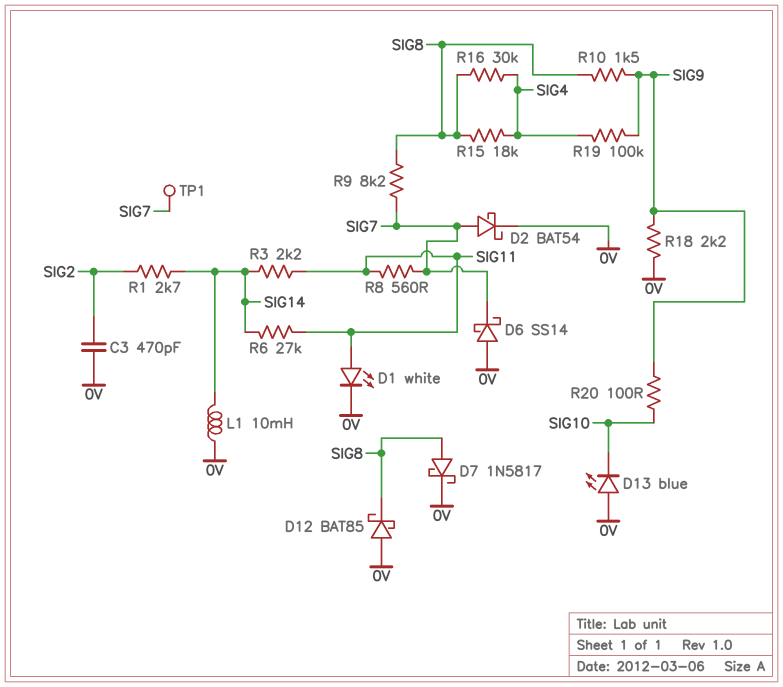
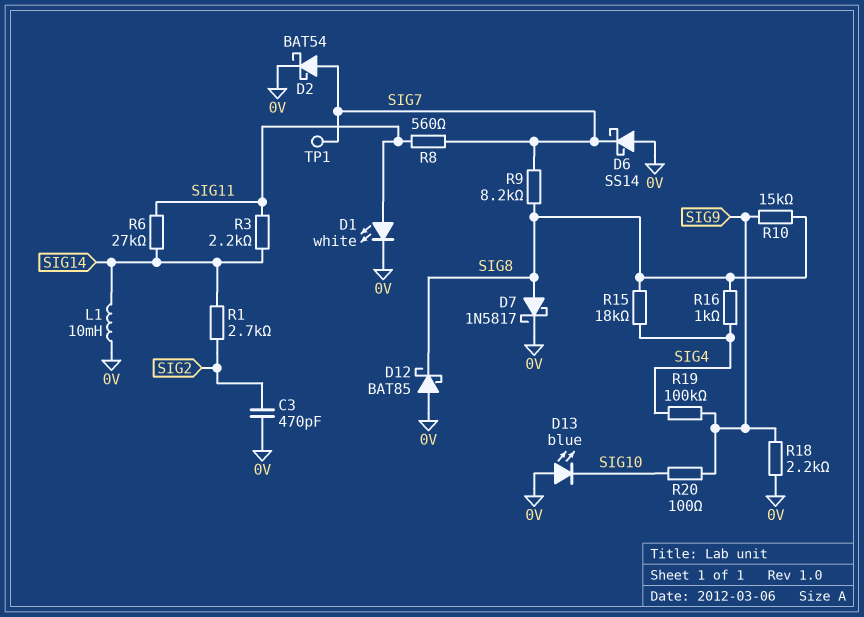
R10: 1.5k (SIG8, SIG9) -> 15k (SIG8, SIG9)
R16: 30k (SIG4, SIG8) -> 1k (SIG4, SIG8)

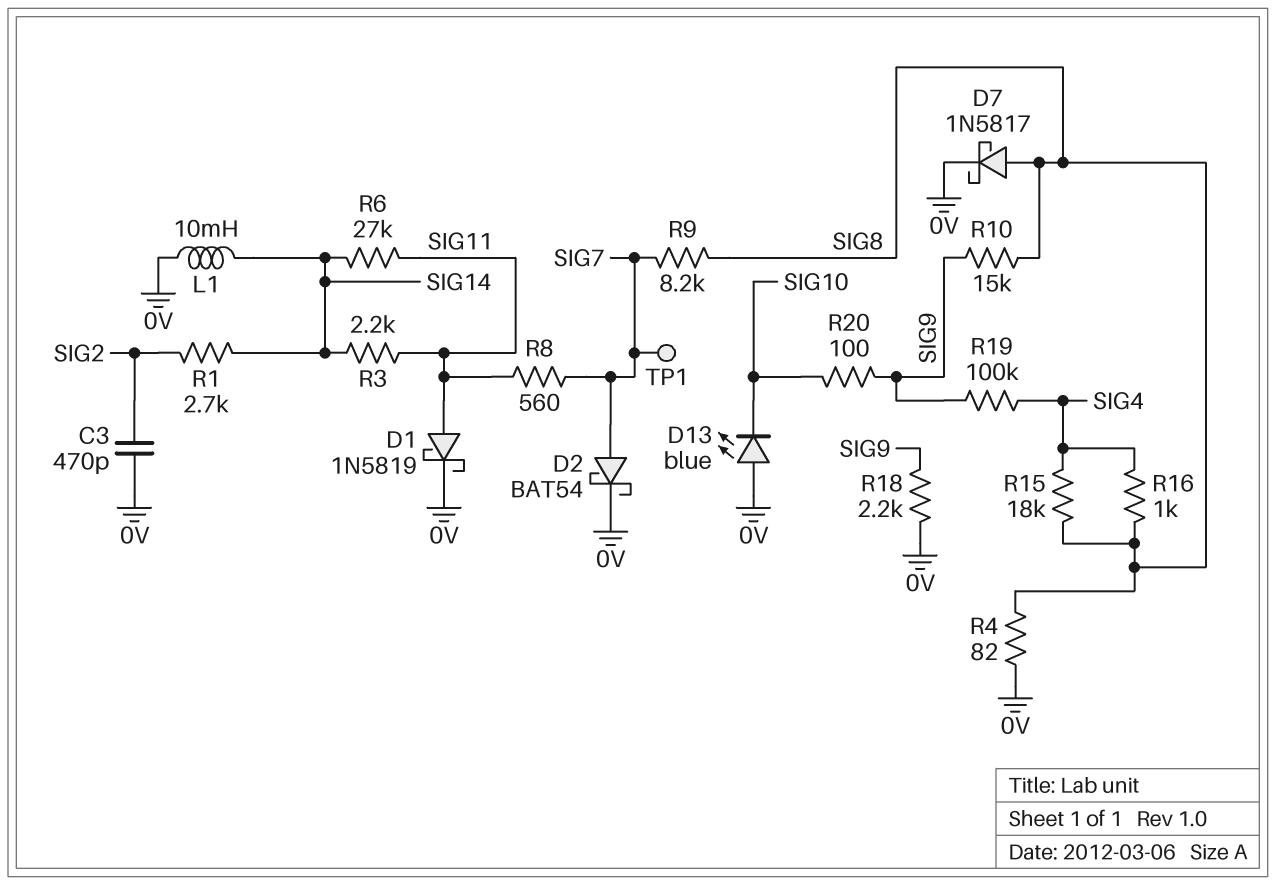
D1: LED white (A SIG11, K 0V) -> schottky 1N5819 (A SIG11, K 0V)
D6: schottky SS14 (A 0V, K SIG7) -> none
D12: schottky BAT85 (A 0V, K SIG8) -> none
R4: none -> 82 (0V, SIG8)

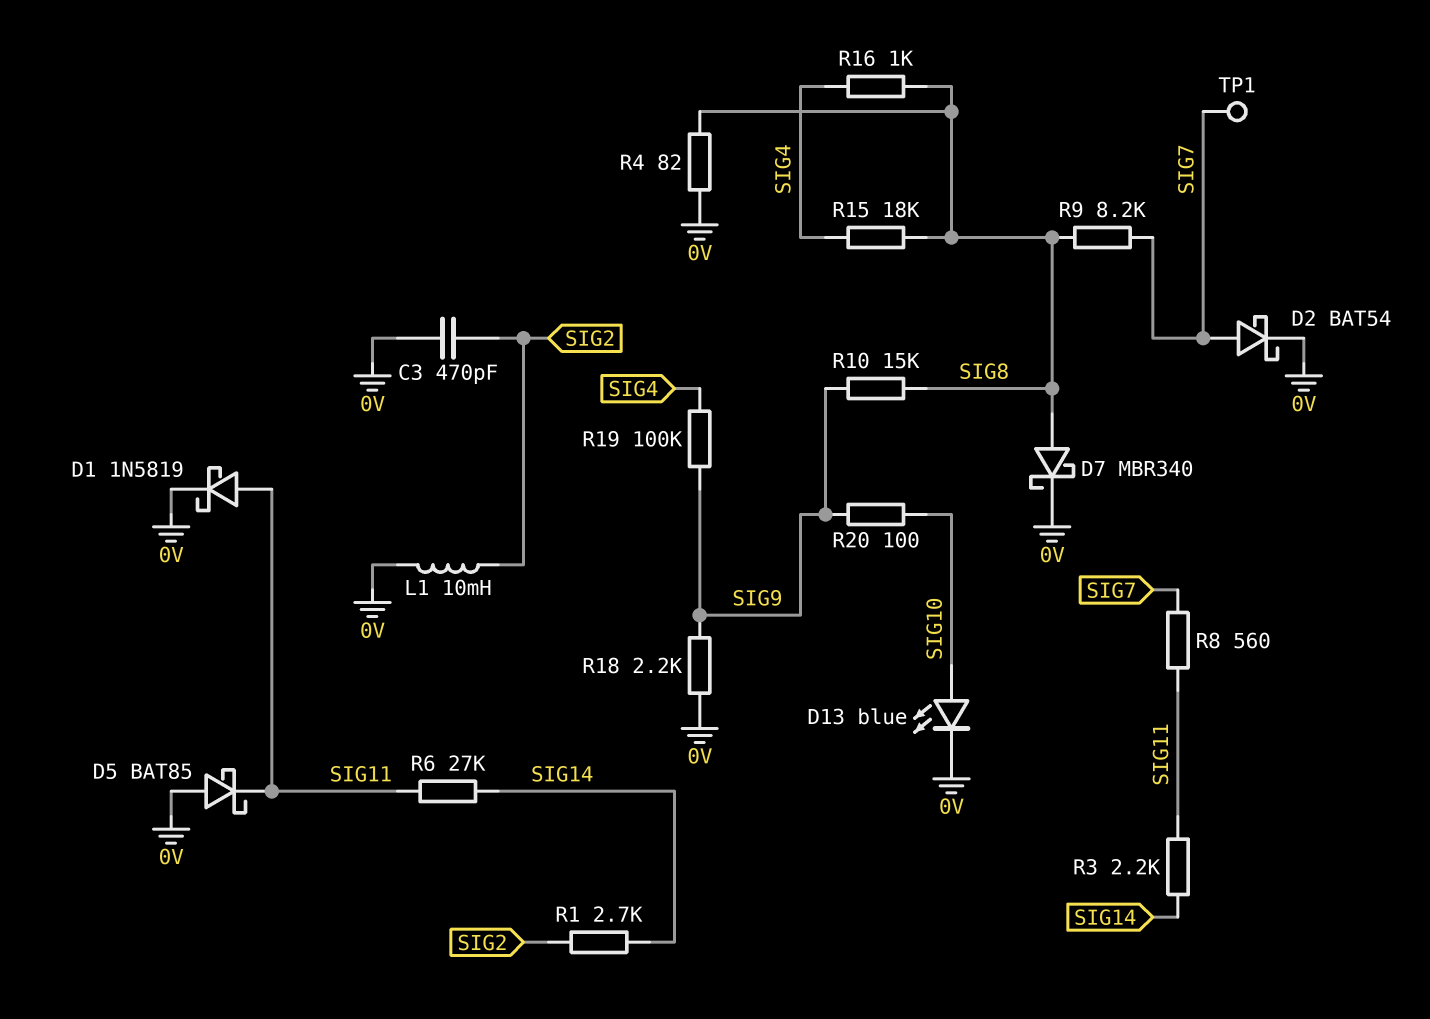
D5: none -> schottky BAT85 (A 0V, K SIG11)
D7: schottky 1N5817 (A SIG8, K 0V) -> schottky MBR340 (A SIG8, K 0V)
D13: LED blue (A 0V, K SIG10) -> LED blue (A SIG10, K 0V)
L1: 10mH (0V, SIG14) -> 10mH (0V, SIG2)

